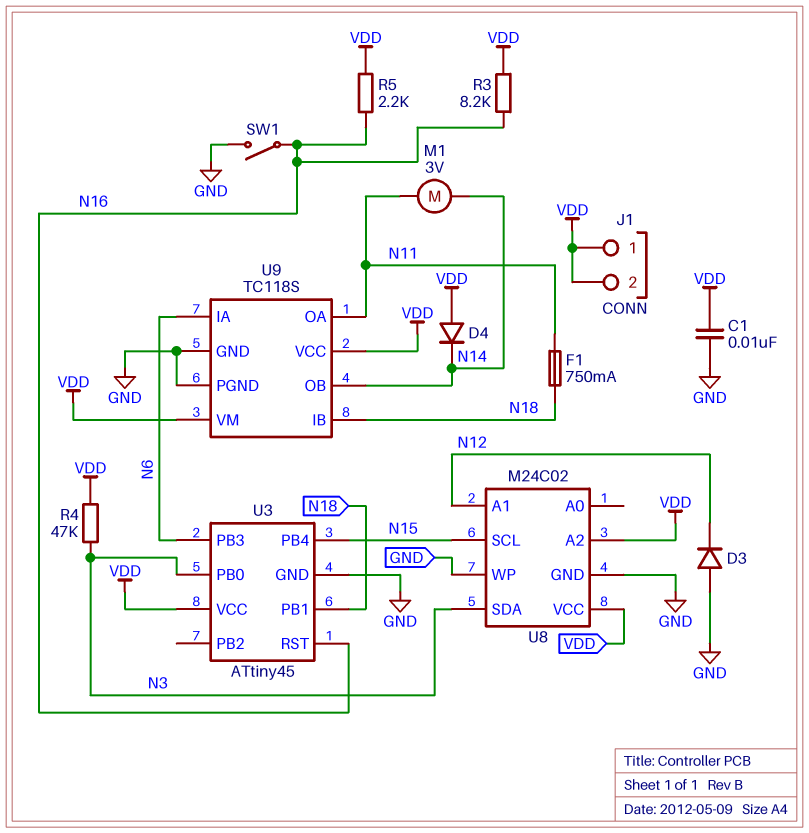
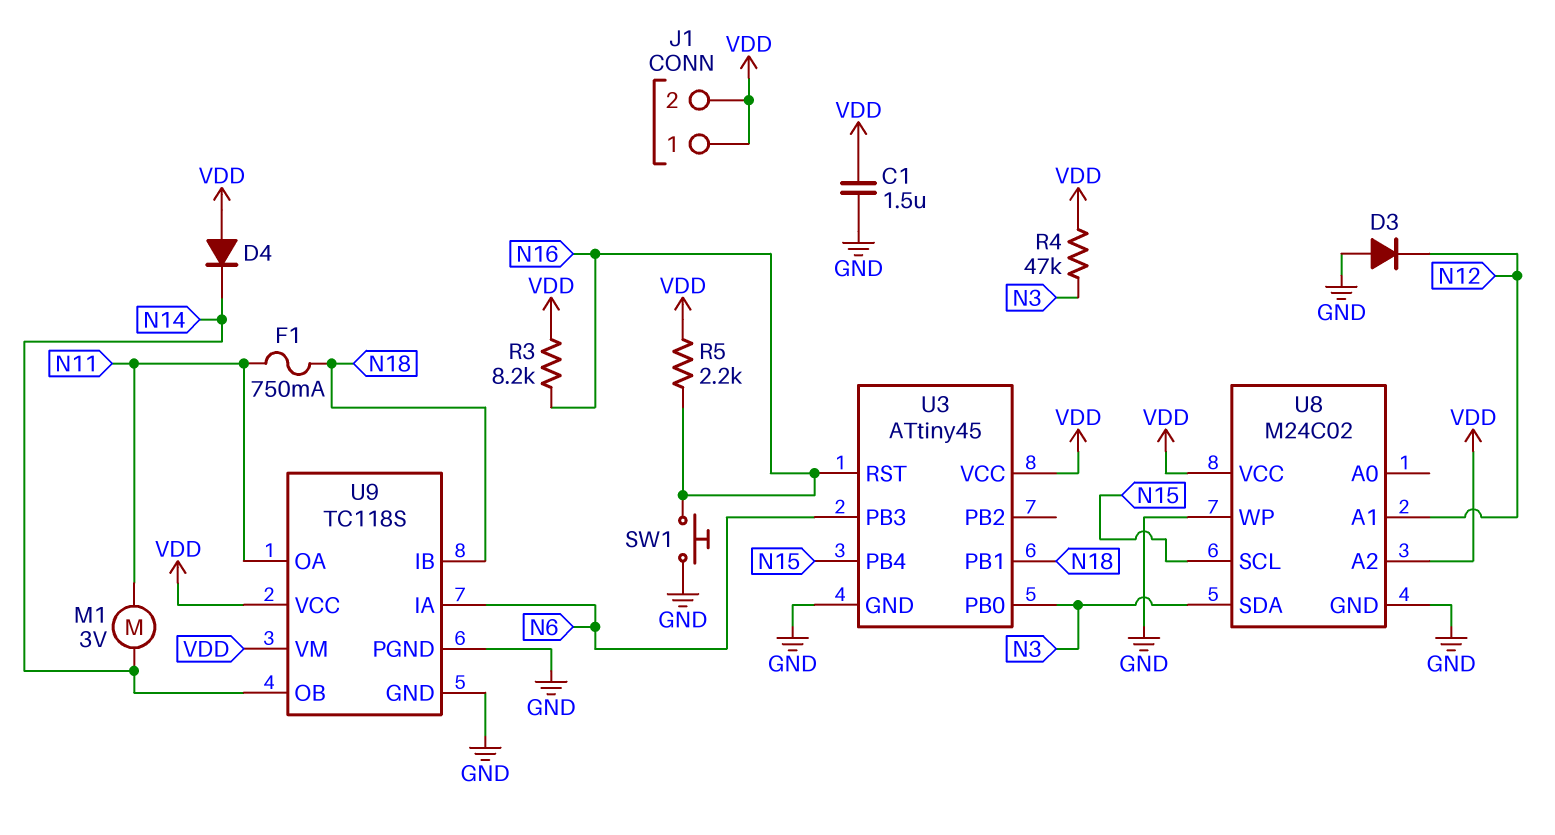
C1: 10nF (GND, VDD) -> 1.5uF (GND, VDD)
SW1: switch (GND, N16) -> button (GND, N16)

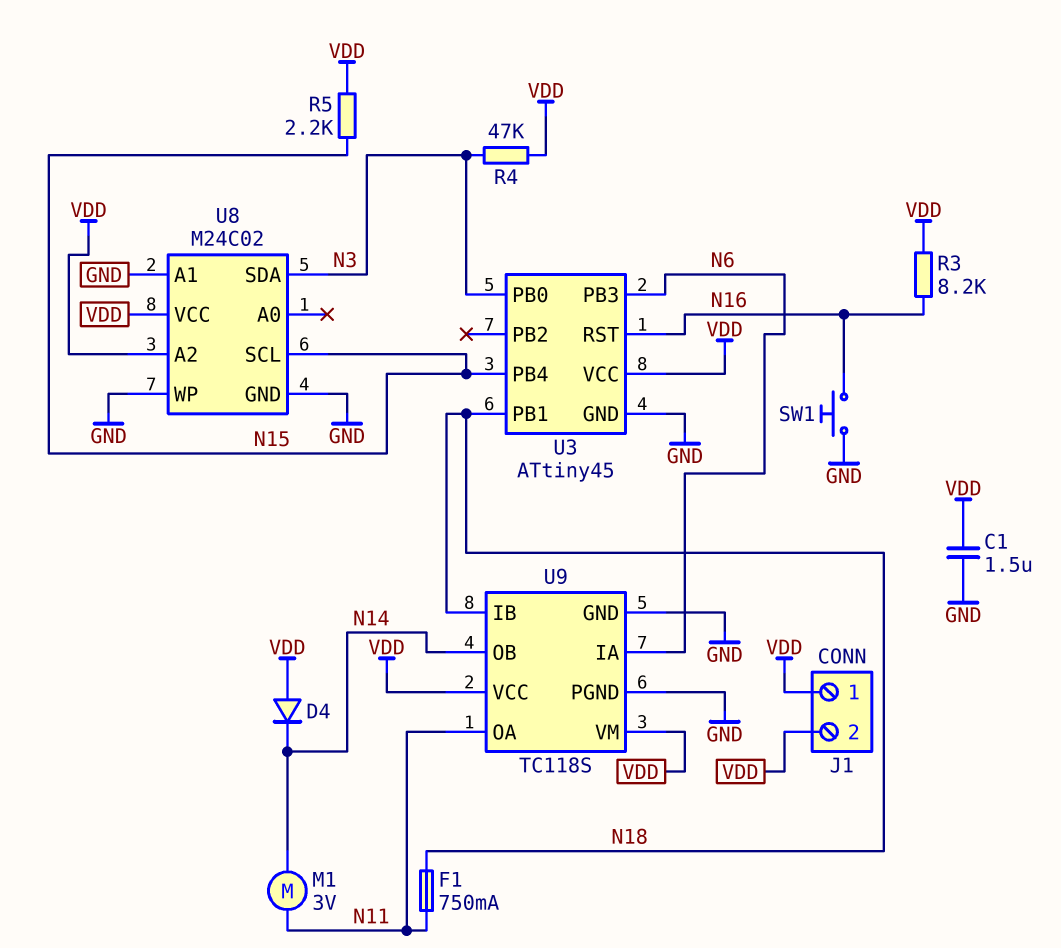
D3: diode (A GND, K N12) -> none
R5: 2.2k (N16, VDD) -> 2.2k (N15, VDD)
U8 pin A1: N12 -> GND

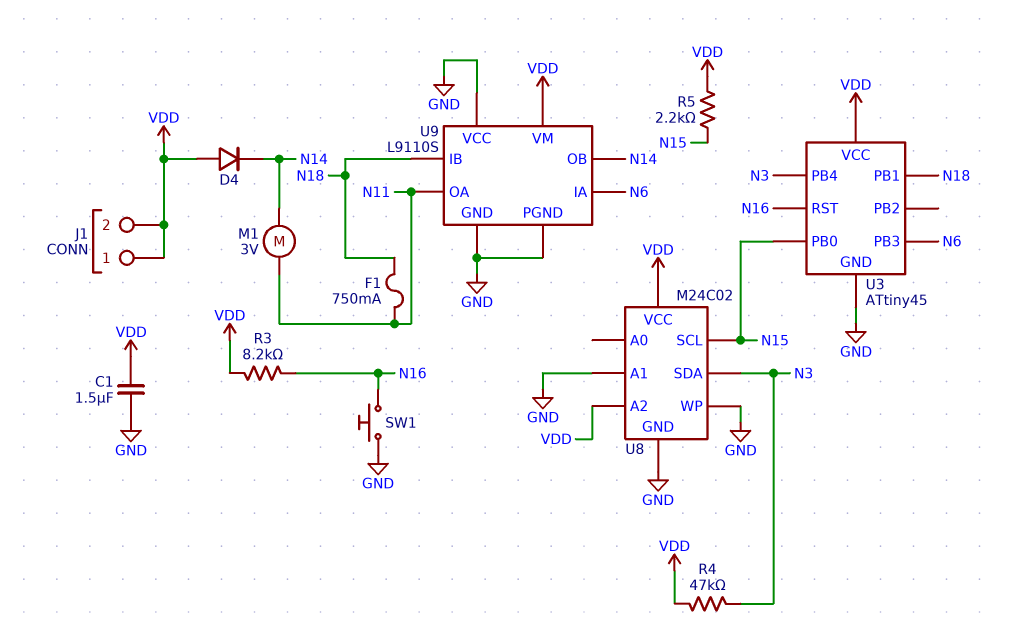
U3 pin PB0: N3 -> N15
U3 pin PB4: N15 -> N3
U9: TC118S -> L9110S
U9 pin VCC: VDD -> GND

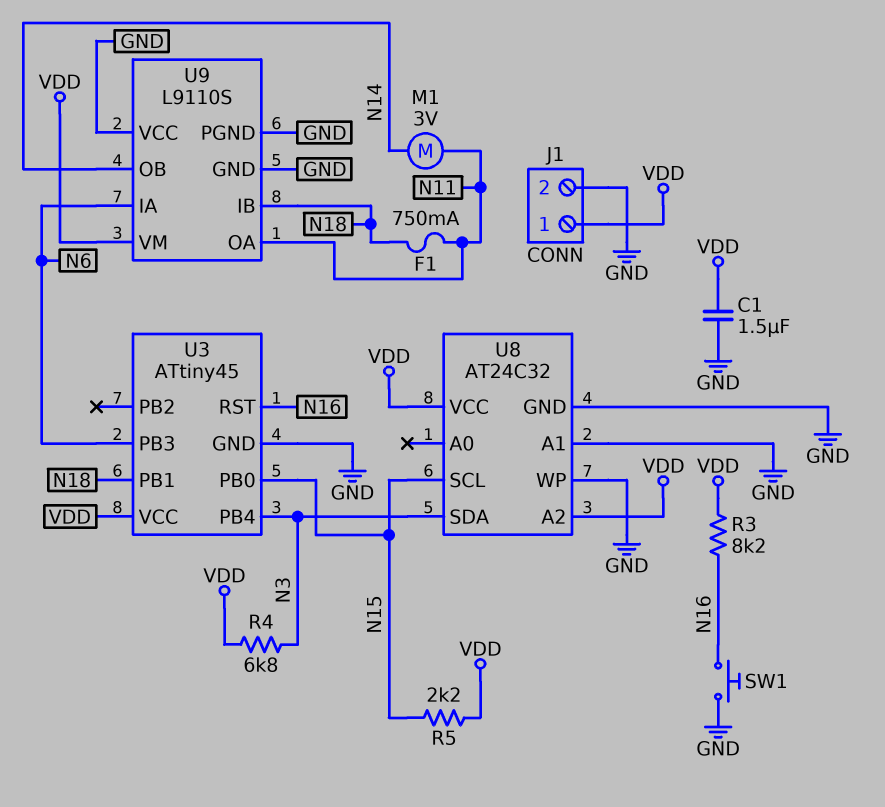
D4: diode (A VDD, K N14) -> none
J1 pin 2: VDD -> GND
R4: 47k (N3, VDD) -> 6.8k (N3, VDD)
U8: M24C02 -> AT24C32

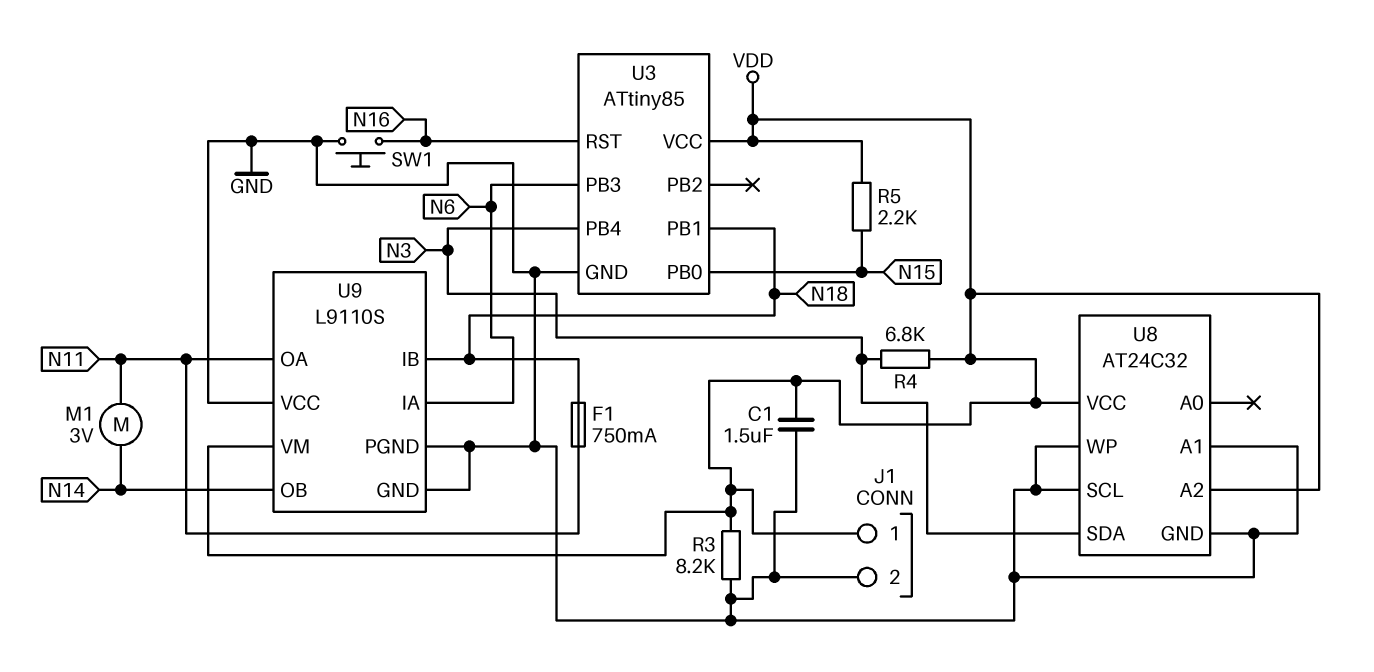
R3: 8.2k (N16, VDD) -> 8.2k (GND, VDD)
U3: ATtiny45 -> ATtiny85
U8 pin SCL: N15 -> GND

